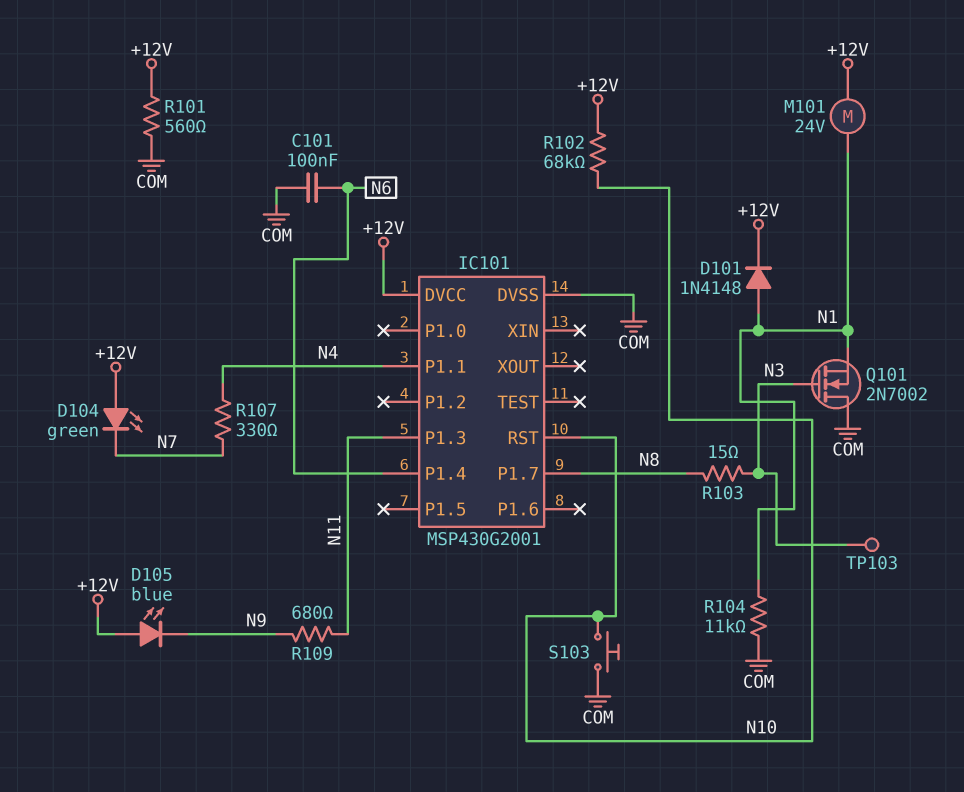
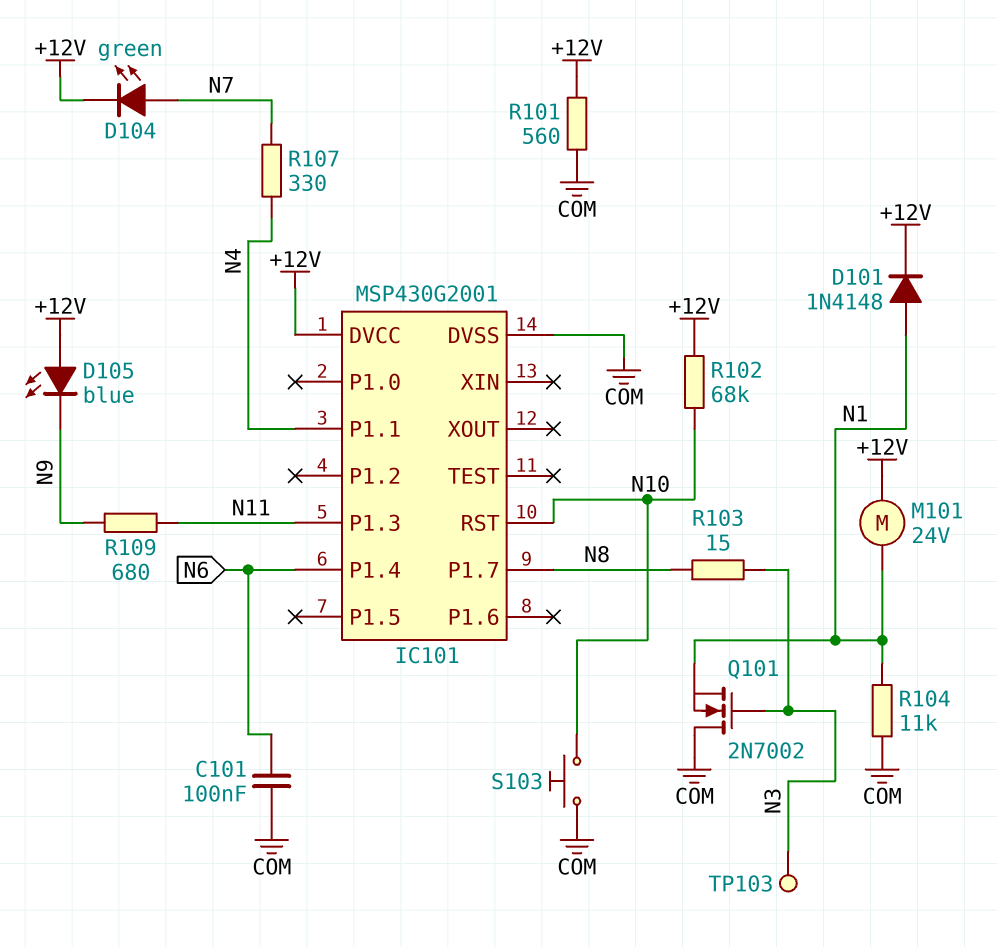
D104: LED green (A +12V, K N7) -> LED green (A N7, K +12V)

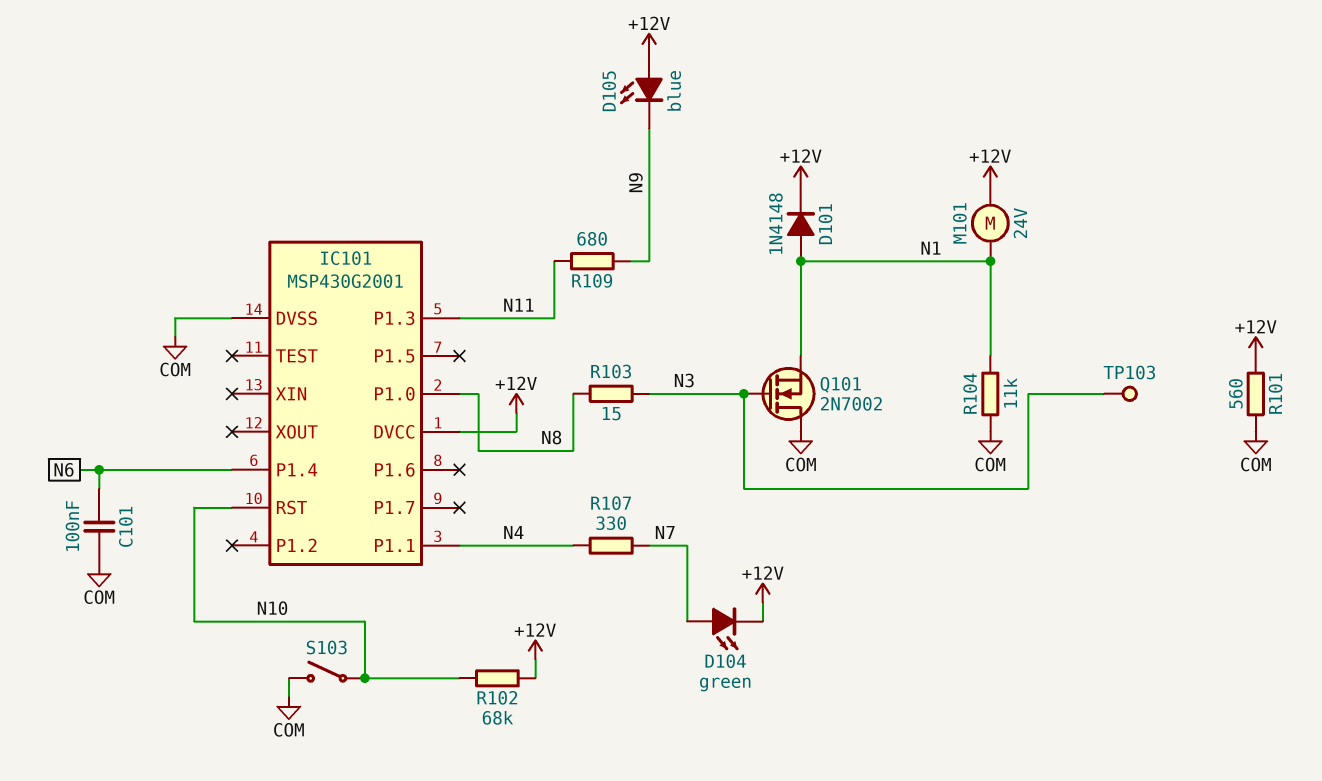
IC101 pin P1.0: none -> N8
IC101 pin P1.7: N8 -> none
S103: button (COM, N10) -> switch (COM, N10)

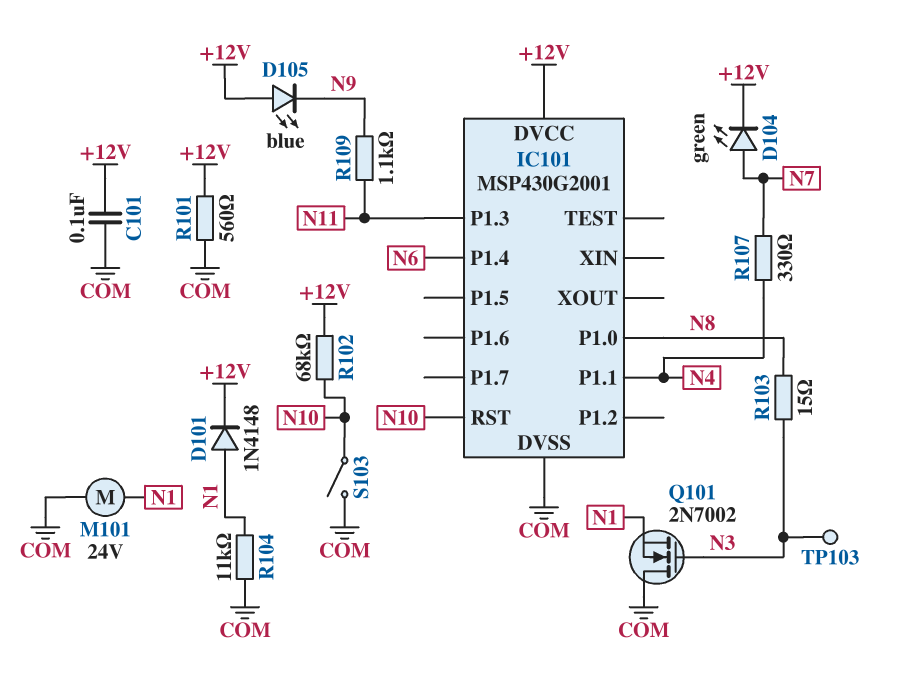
C101: 100nF (COM, N6) -> 100nF (+12V, COM)
M101: motor 24V (+12V, N1) -> motor 24V (COM, N1)
R109: 680 (N9, N11) -> 1.1k (N9, N11)

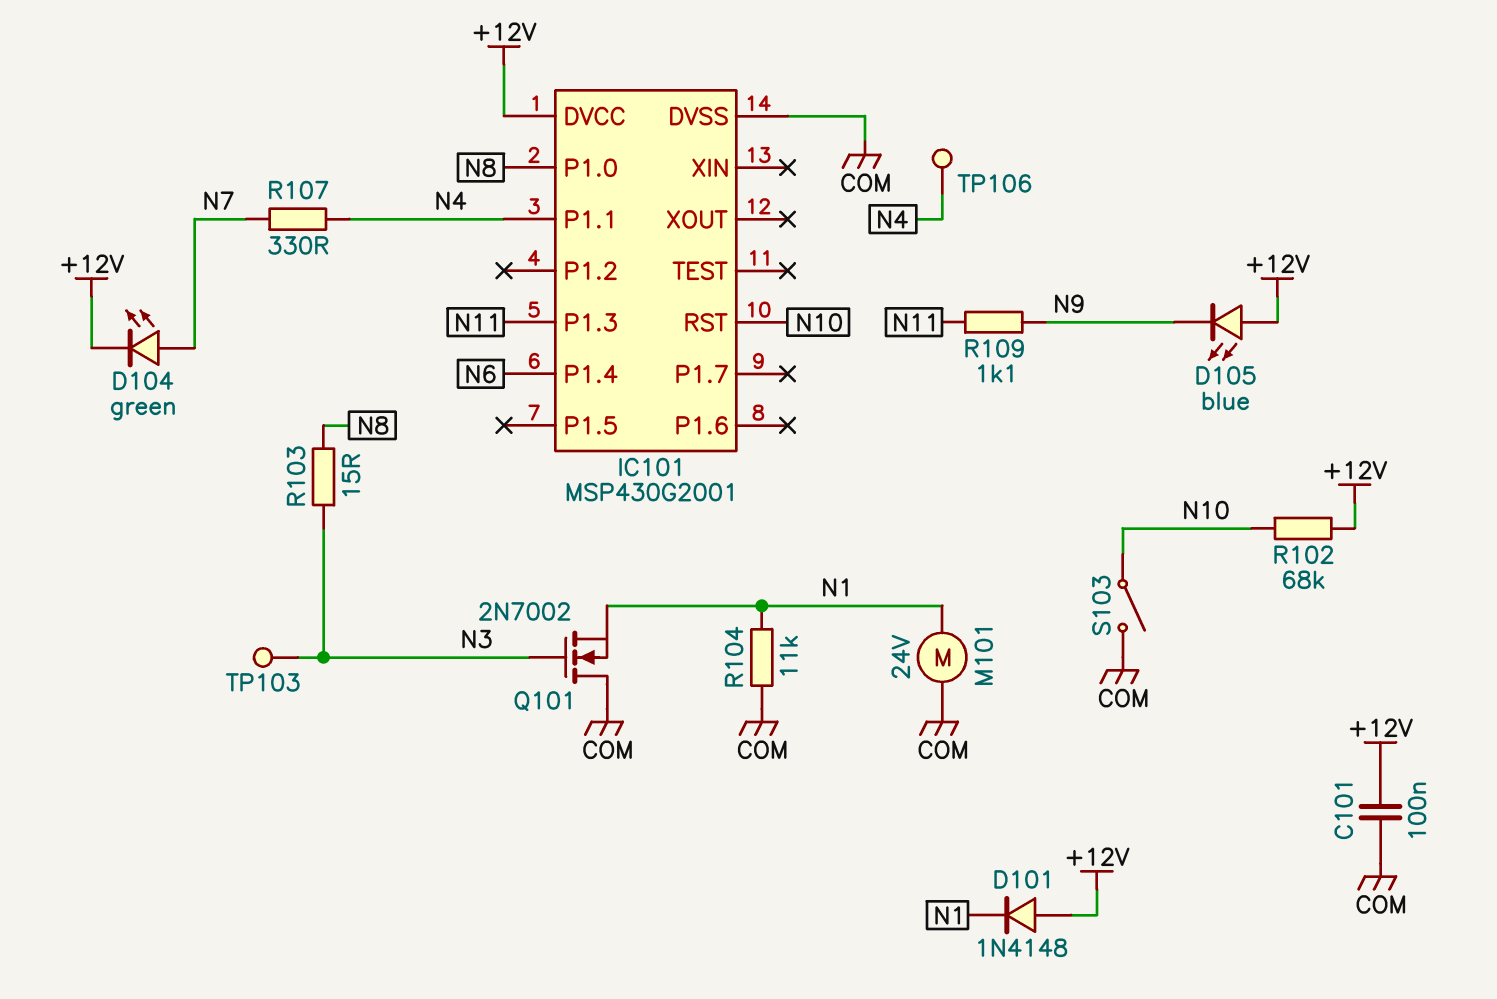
D101: diode 1N4148 (A N1, K +12V) -> diode 1N4148 (A +12V, K N1)
R101: 560 (+12V, COM) -> none
TP106: none -> test point (N4)

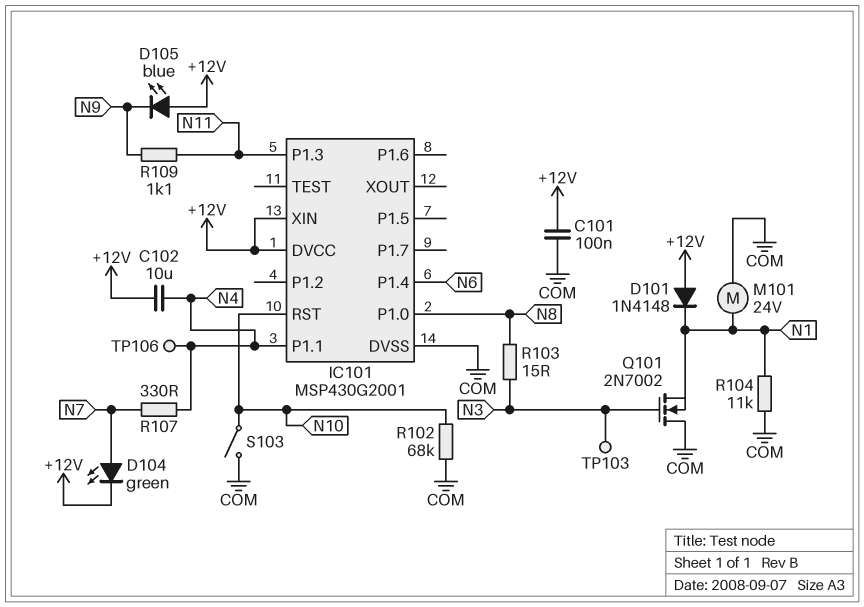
C102: none -> 10uF (+12V, N4)
IC101 pin XIN: none -> +12V
R102: 68k (+12V, N10) -> 68k (COM, N10)

